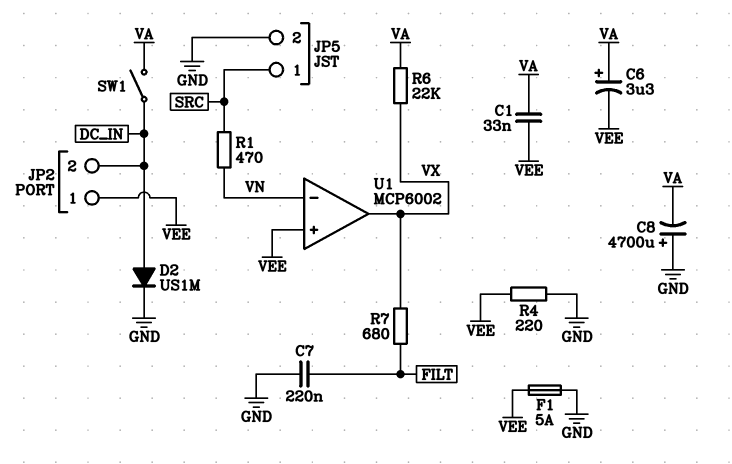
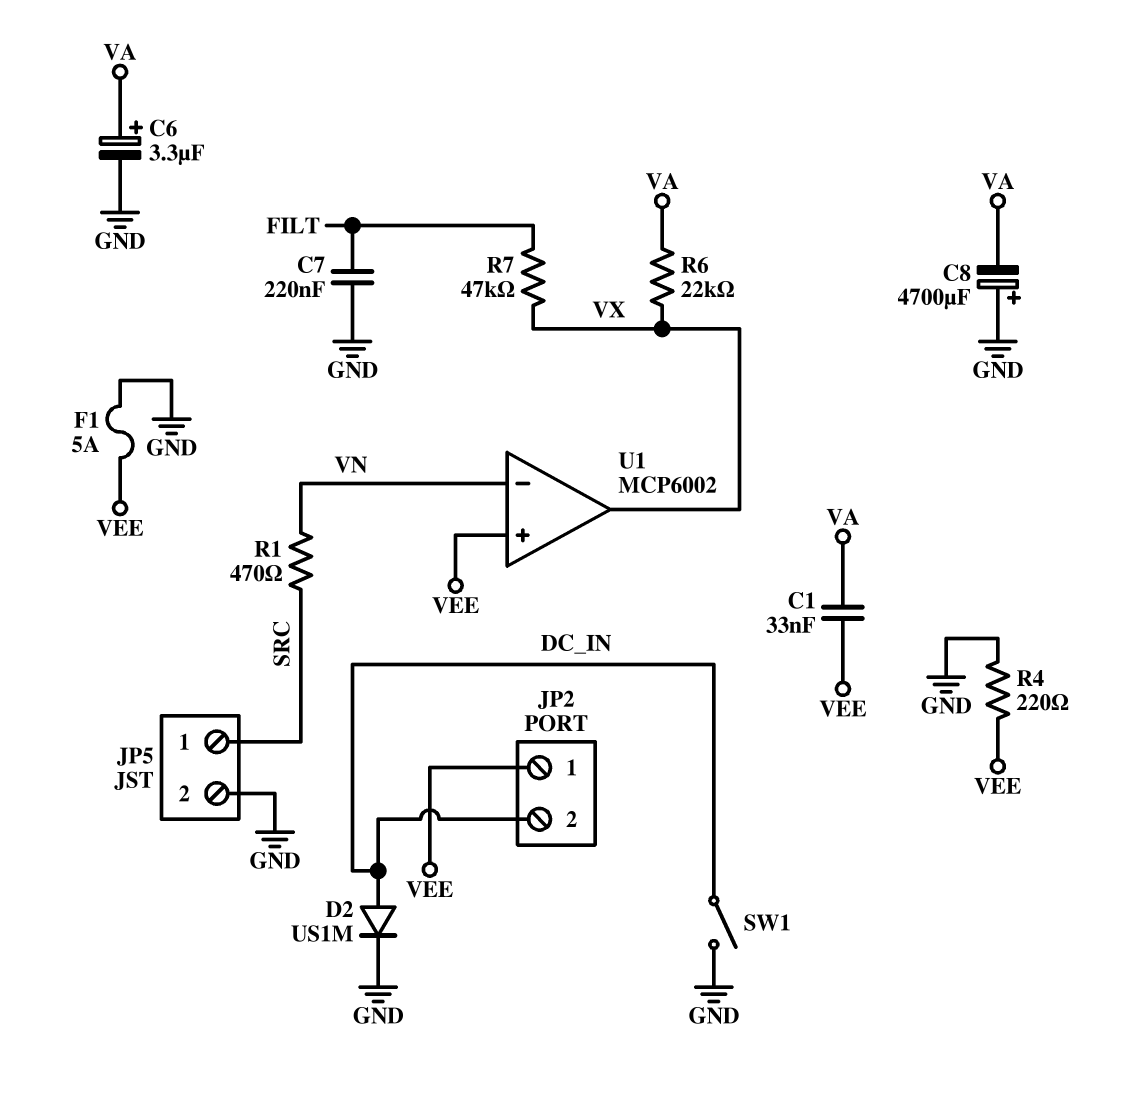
C6: 3.3uF (plus VA, minus VEE) -> 3.3uF (plus VA, minus GND)
R7: 680 (FILT, VX) -> 47k (FILT, VX)
SW1: switch (DC_IN, VA) -> switch (DC_IN, GND)

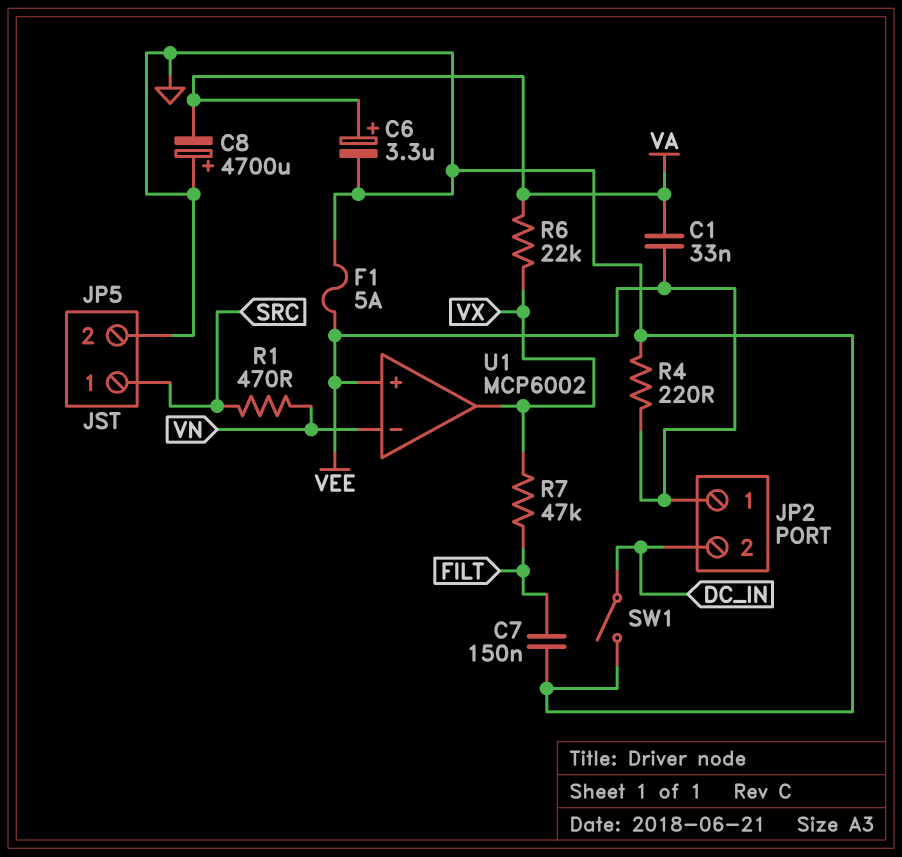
C7: 220nF (FILT, GND) -> 150nF (FILT, GND)
D2: diode US1M (A DC_IN, K GND) -> none

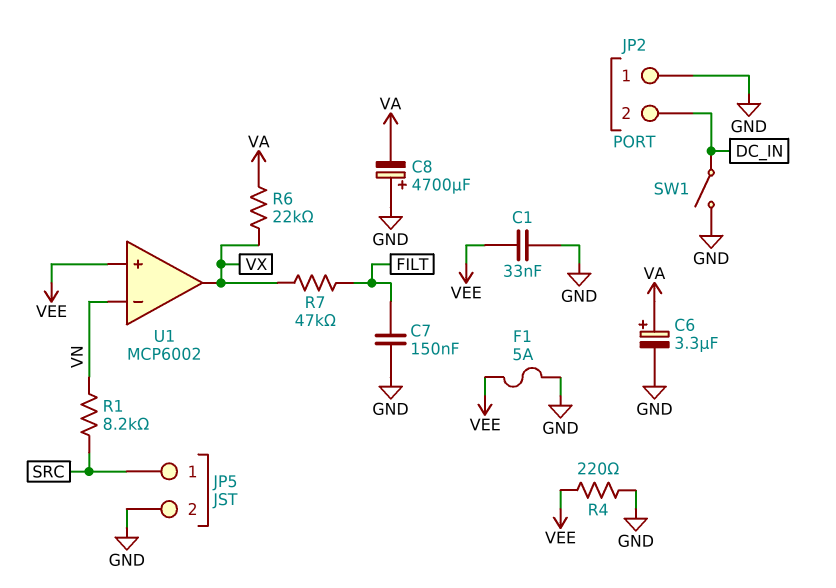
C1: 33nF (VA, VEE) -> 33nF (GND, VEE)
JP2 pin 1: VEE -> GND
R1: 470 (SRC, VN) -> 8.2k (SRC, VN)

